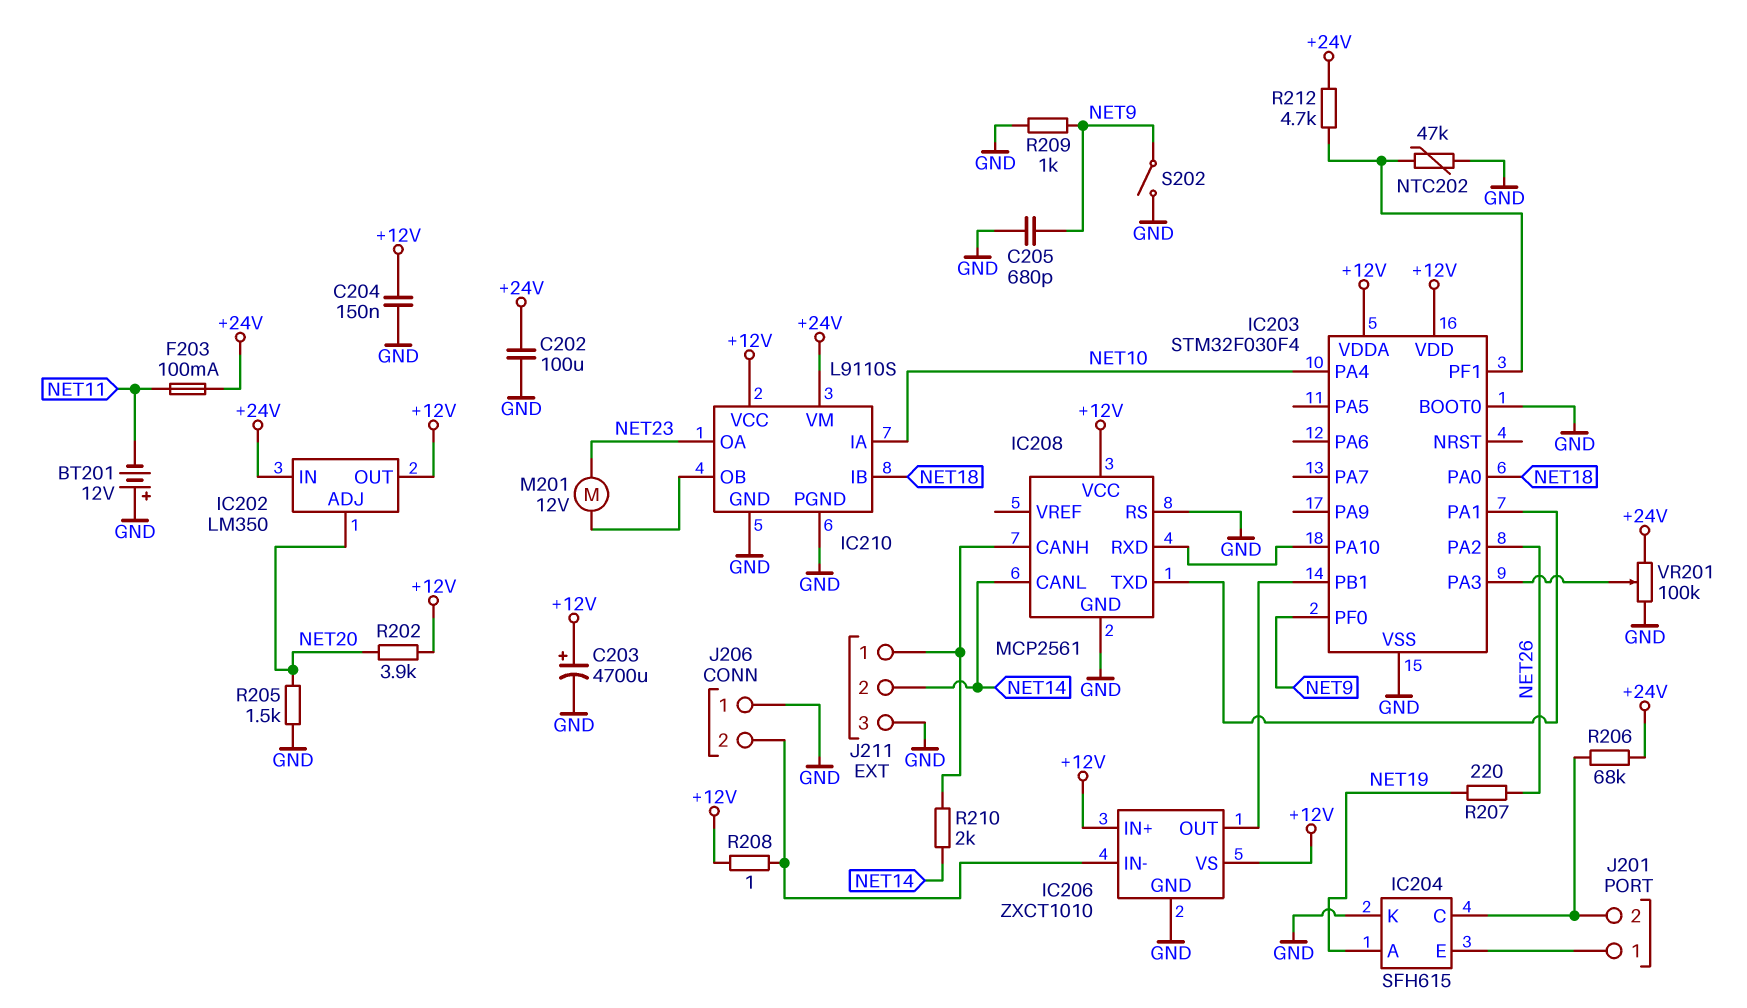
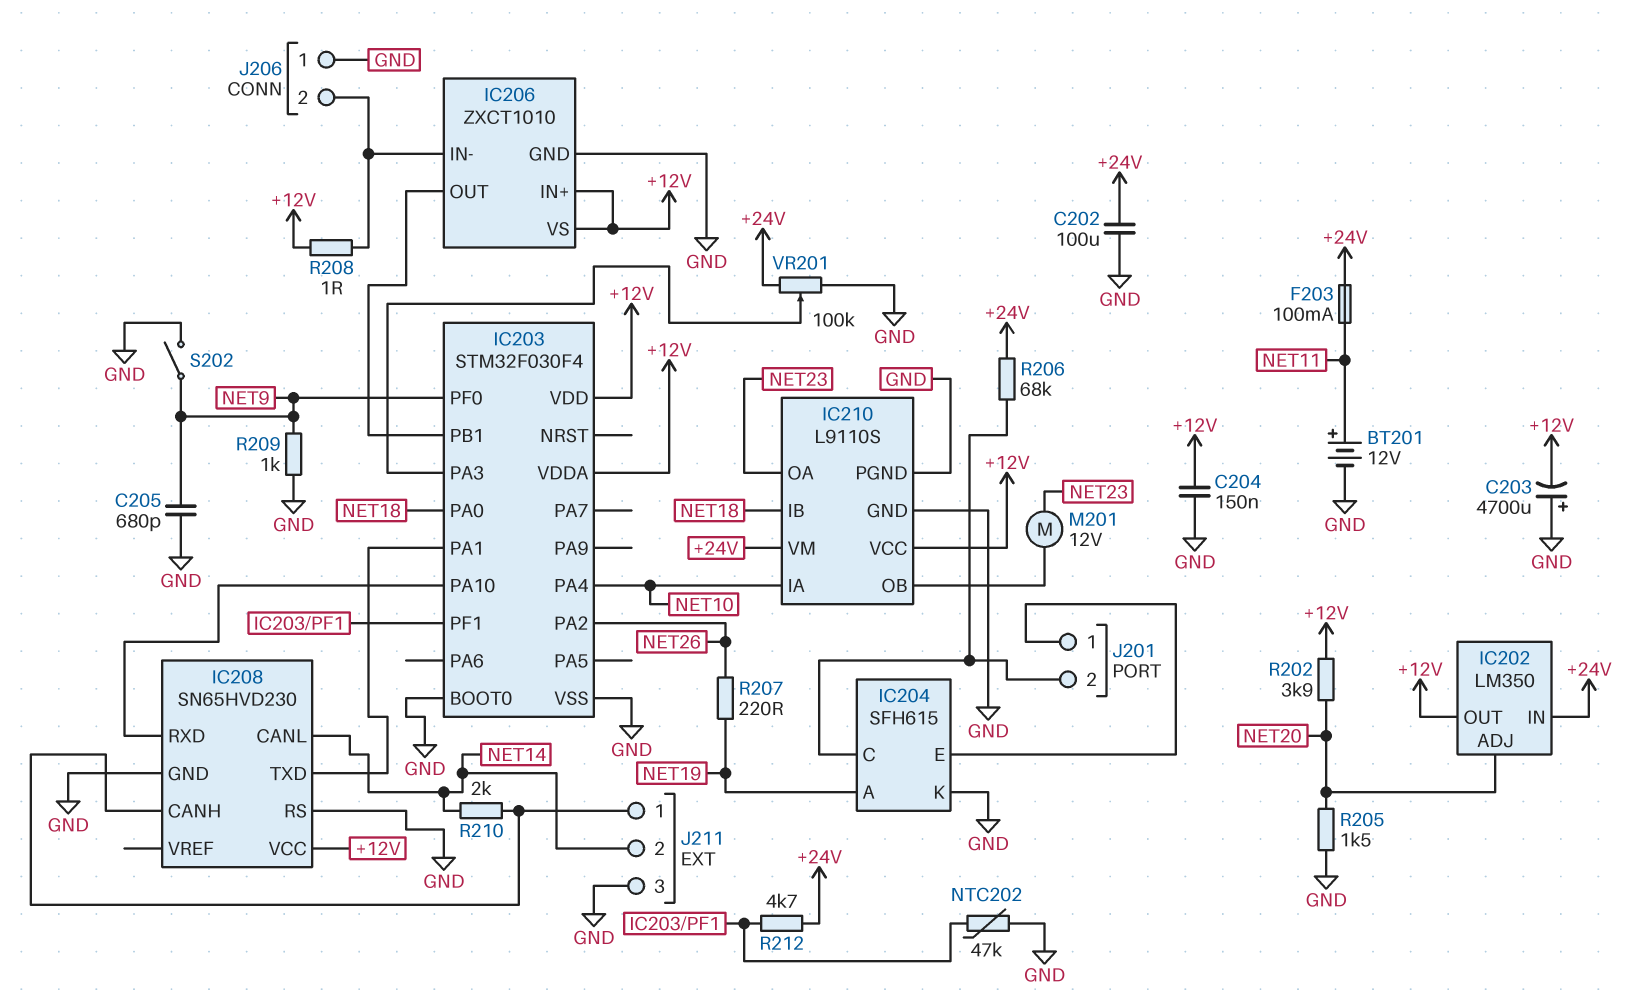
BT201: 12V (plus GND, minus NET11) -> 12V (plus NET11, minus GND)
C203: 4700uF (plus +12V, minus GND) -> 4700uF (plus GND, minus +12V)
IC208: MCP2561 -> SN65HVD230

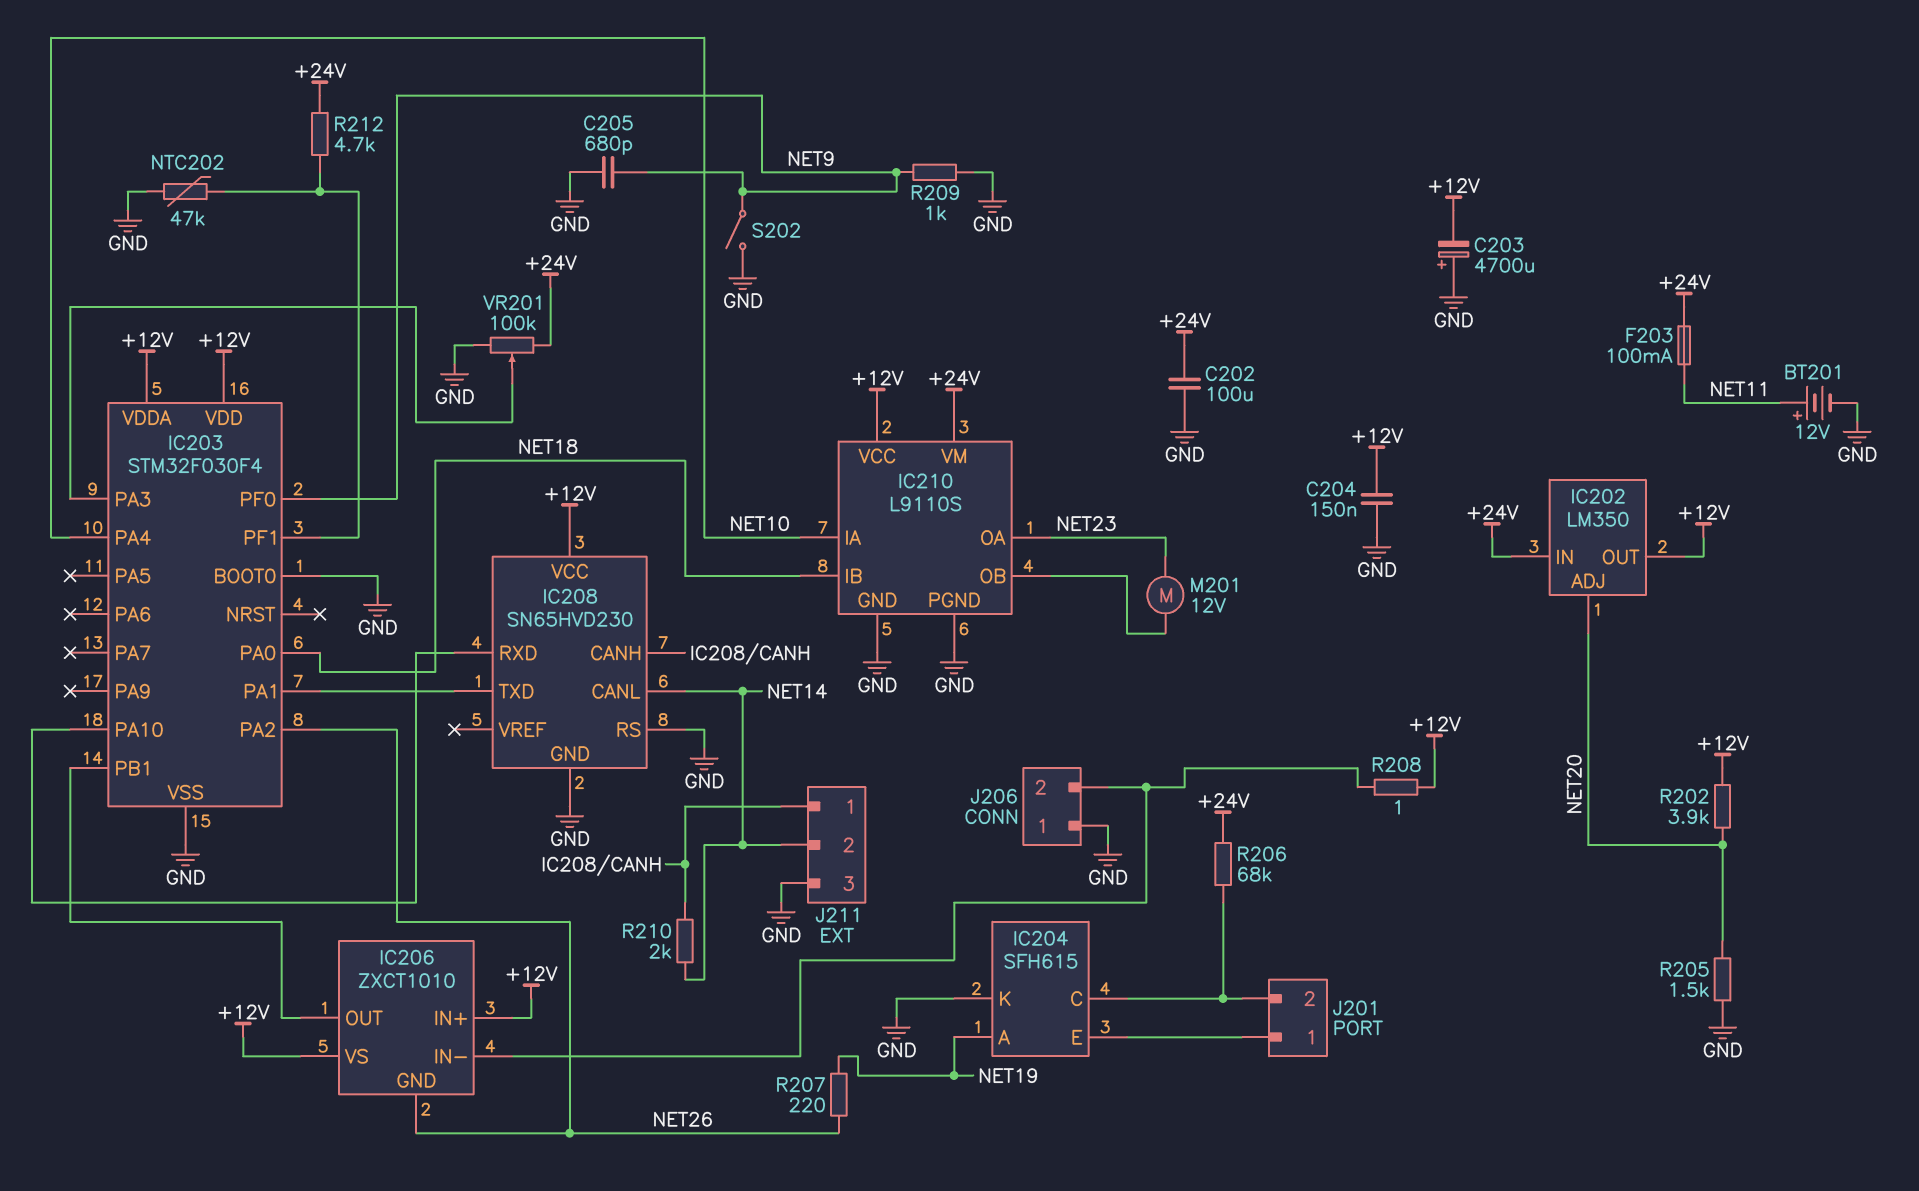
IC206 pin GND: GND -> NET26

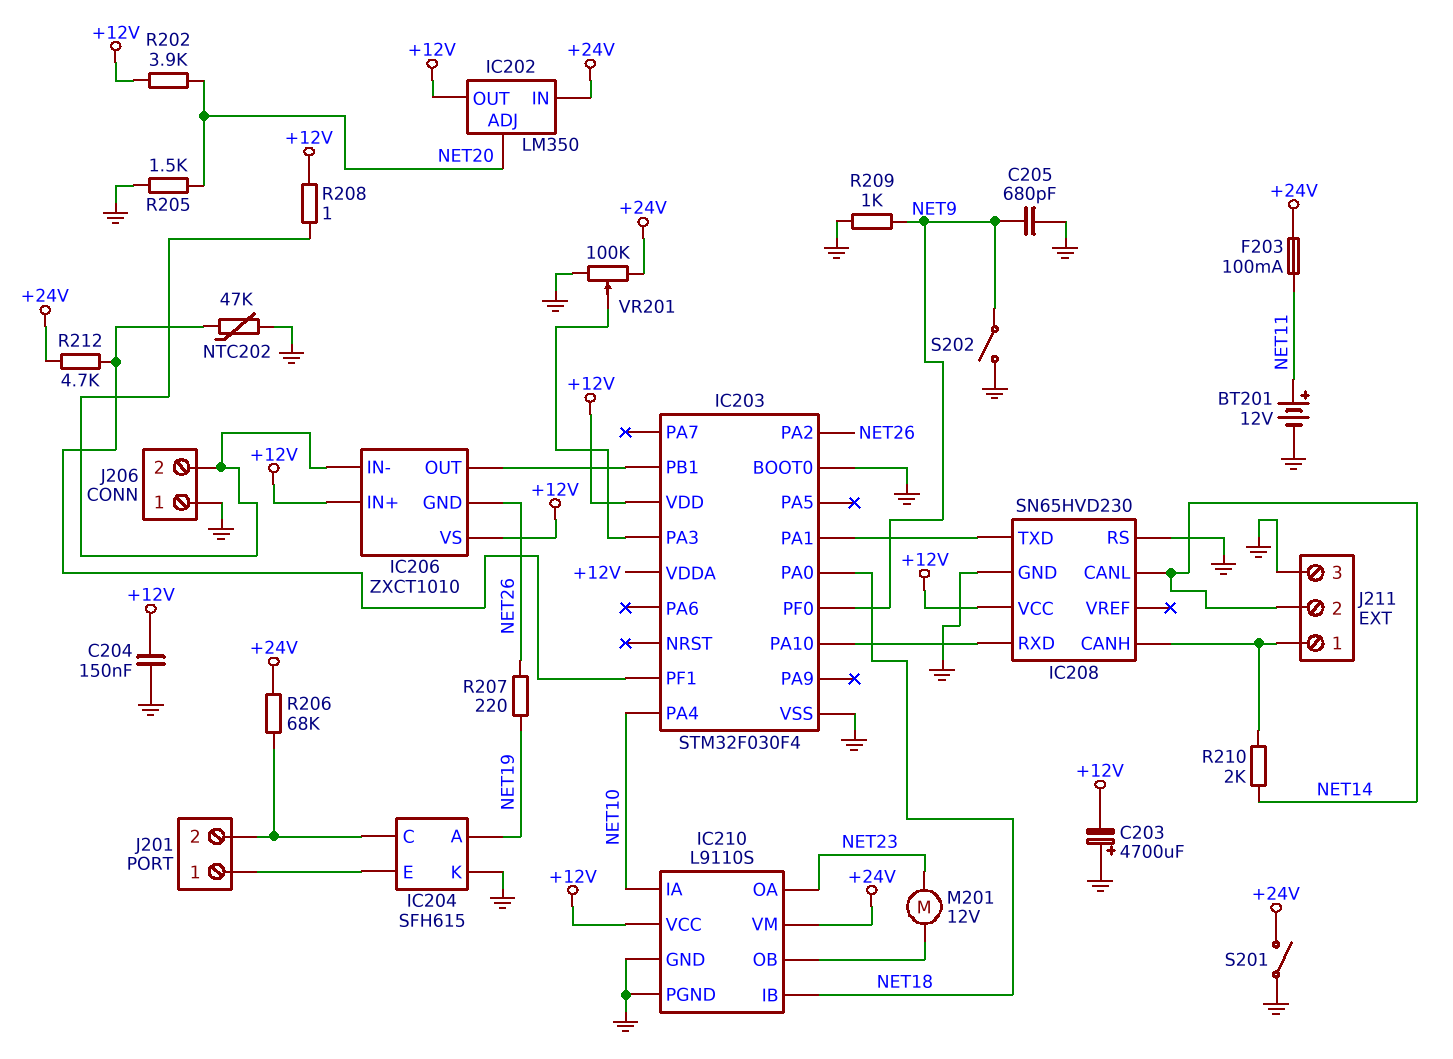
C202: 100uF (+24V, GND) -> none
S201: none -> switch (+24V, GND)

